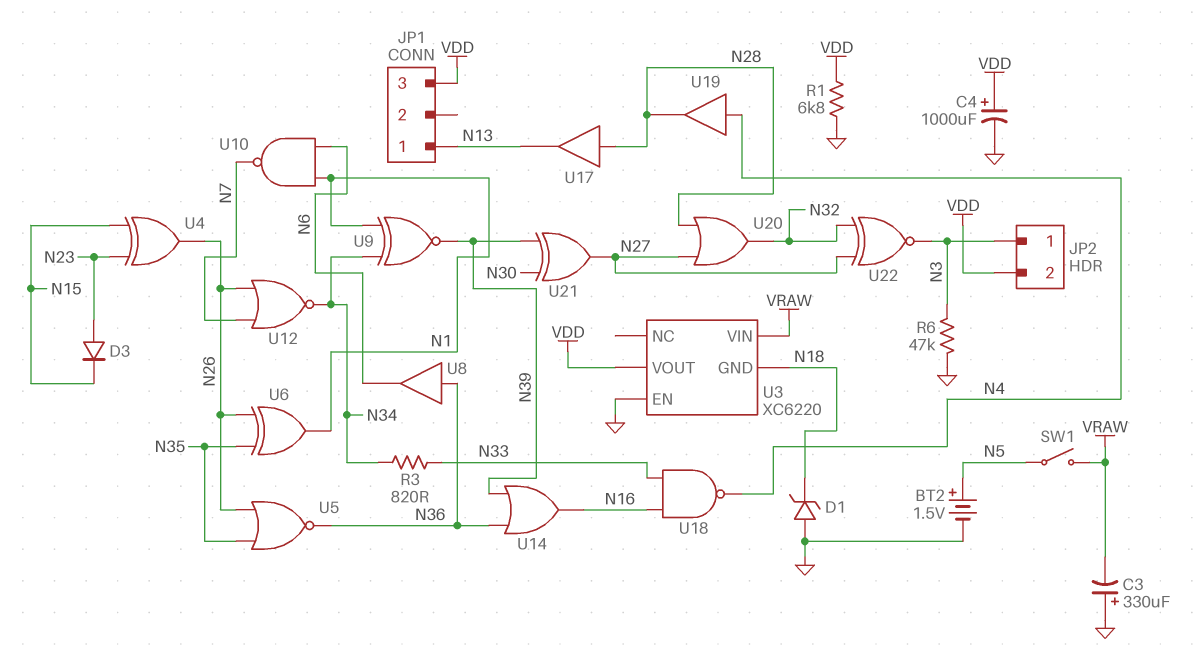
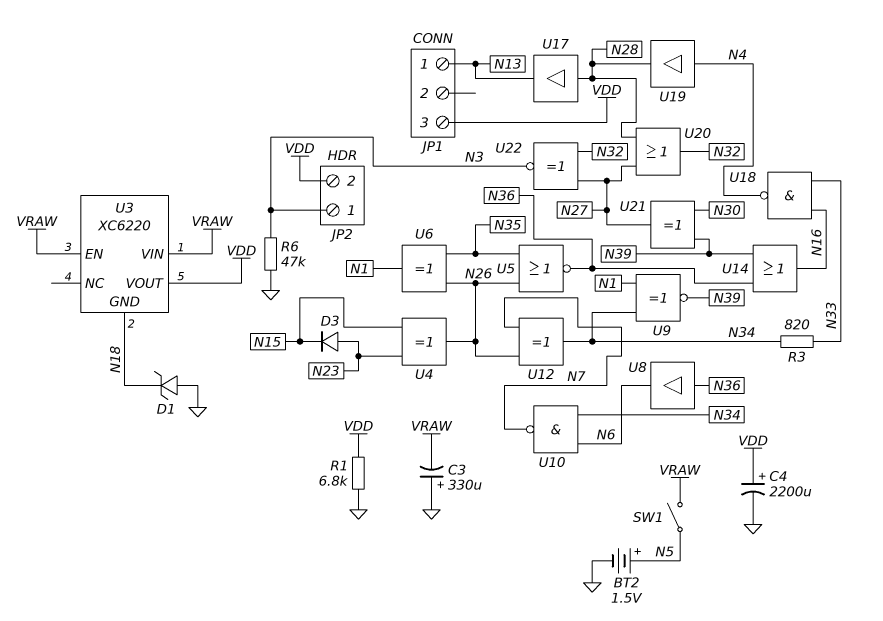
C4: 1000uF (plus VDD, minus GND) -> 2200uF (plus VDD, minus GND)
U3 pin EN: GND -> VRAW
U10: NAND (in N1, in N6, out N7) -> NAND (in N6, in N34, out N7)
U12: NOR (in N7, in N26, out N34) -> XOR (in N7, in N26, out N34)

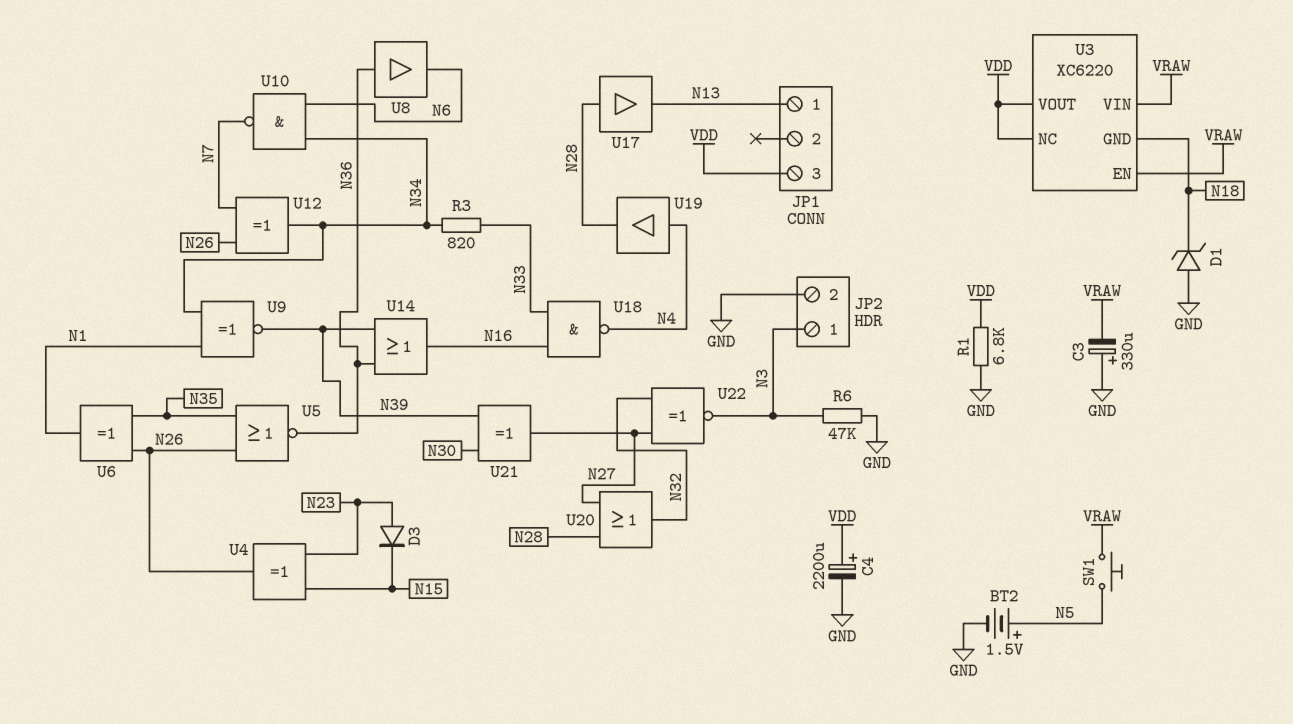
JP2 pin 2: VDD -> GND
SW1: switch (N5, VRAW) -> button (N5, VRAW)
U3 pin NC: none -> VDD

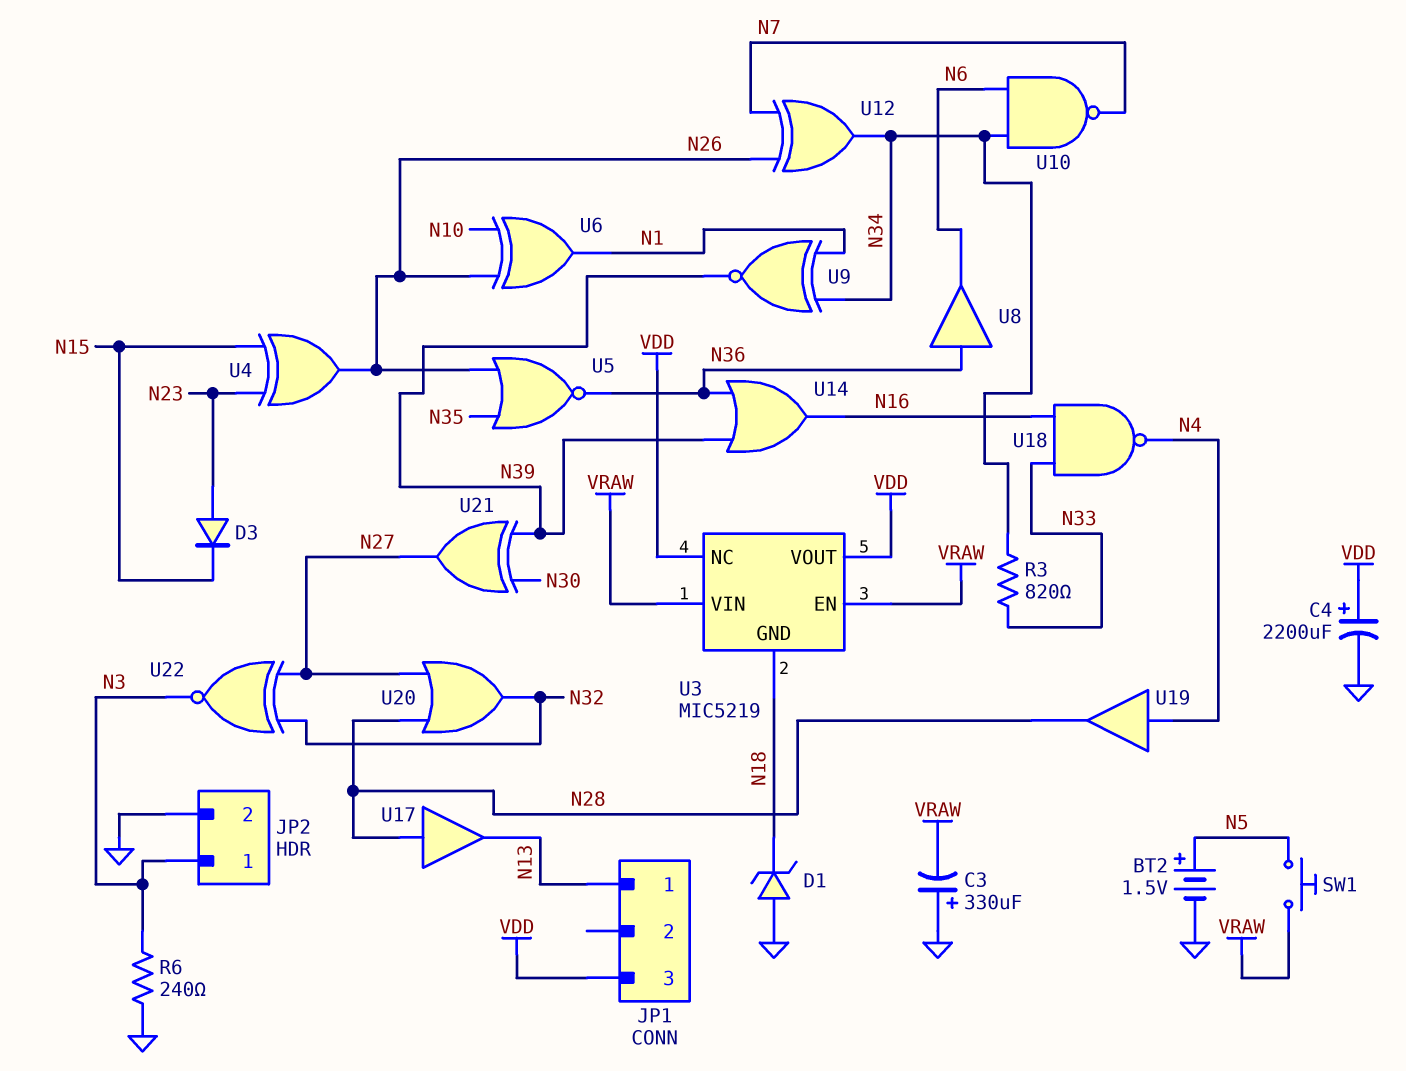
R1: 6.8k (GND, VDD) -> none
R6: 47k (GND, N3) -> 240 (GND, N3)
U3: XC6220 -> MIC5219
U6: XOR (in N26, in N35, out N1) -> XOR (in N10, in N26, out N1)

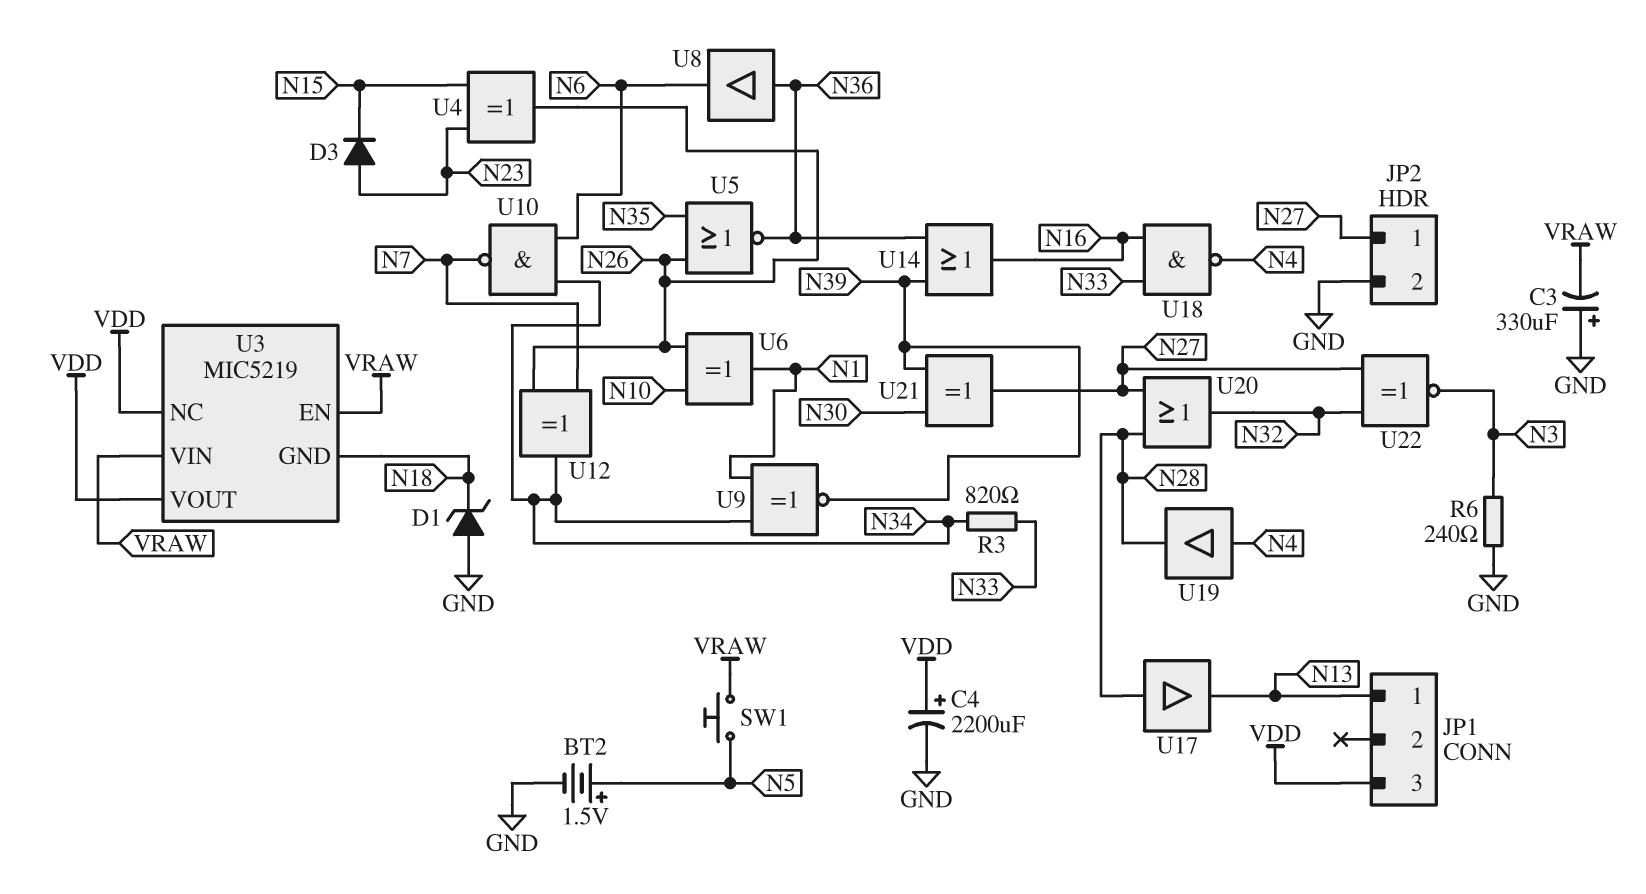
JP2 pin 1: N3 -> N27

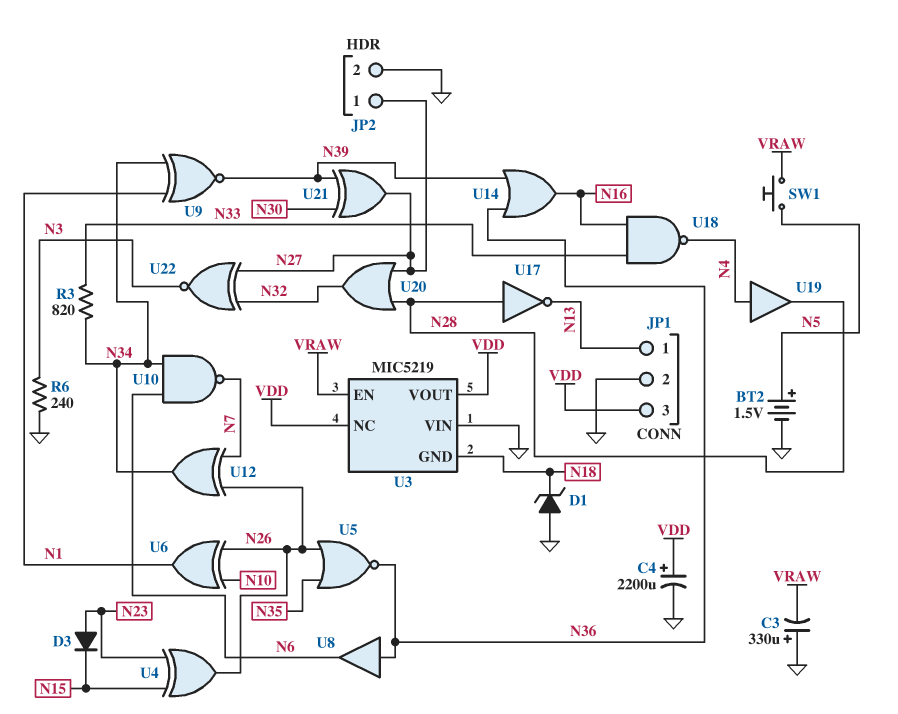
JP1 pin 2: none -> GND
U3 pin VIN: VRAW -> GND
U17: buffer (in N28, out N13) -> NOT (in N28, out N13)

